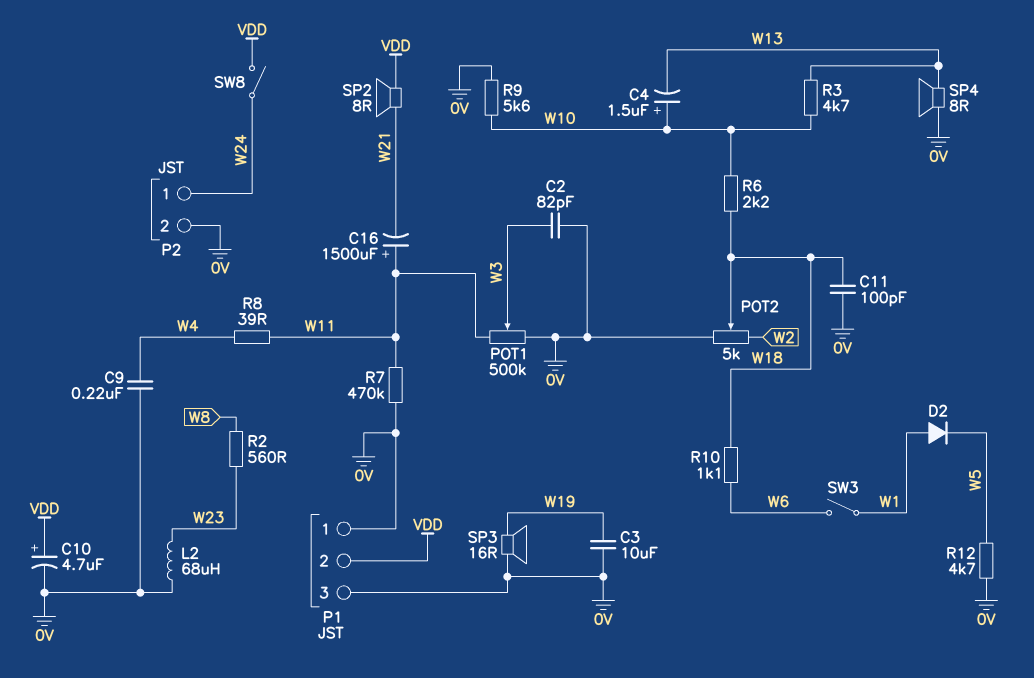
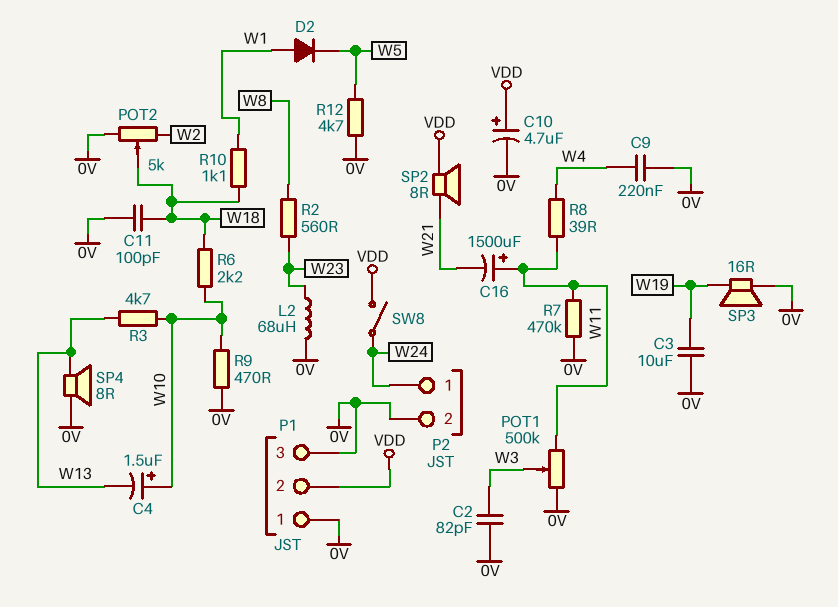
R9: 5.6k (0V, W10) -> 470 (0V, W10)
R10: 1.1k (W6, W18) -> 1.1k (W1, W18)
SW3: switch (W1, W6) -> none

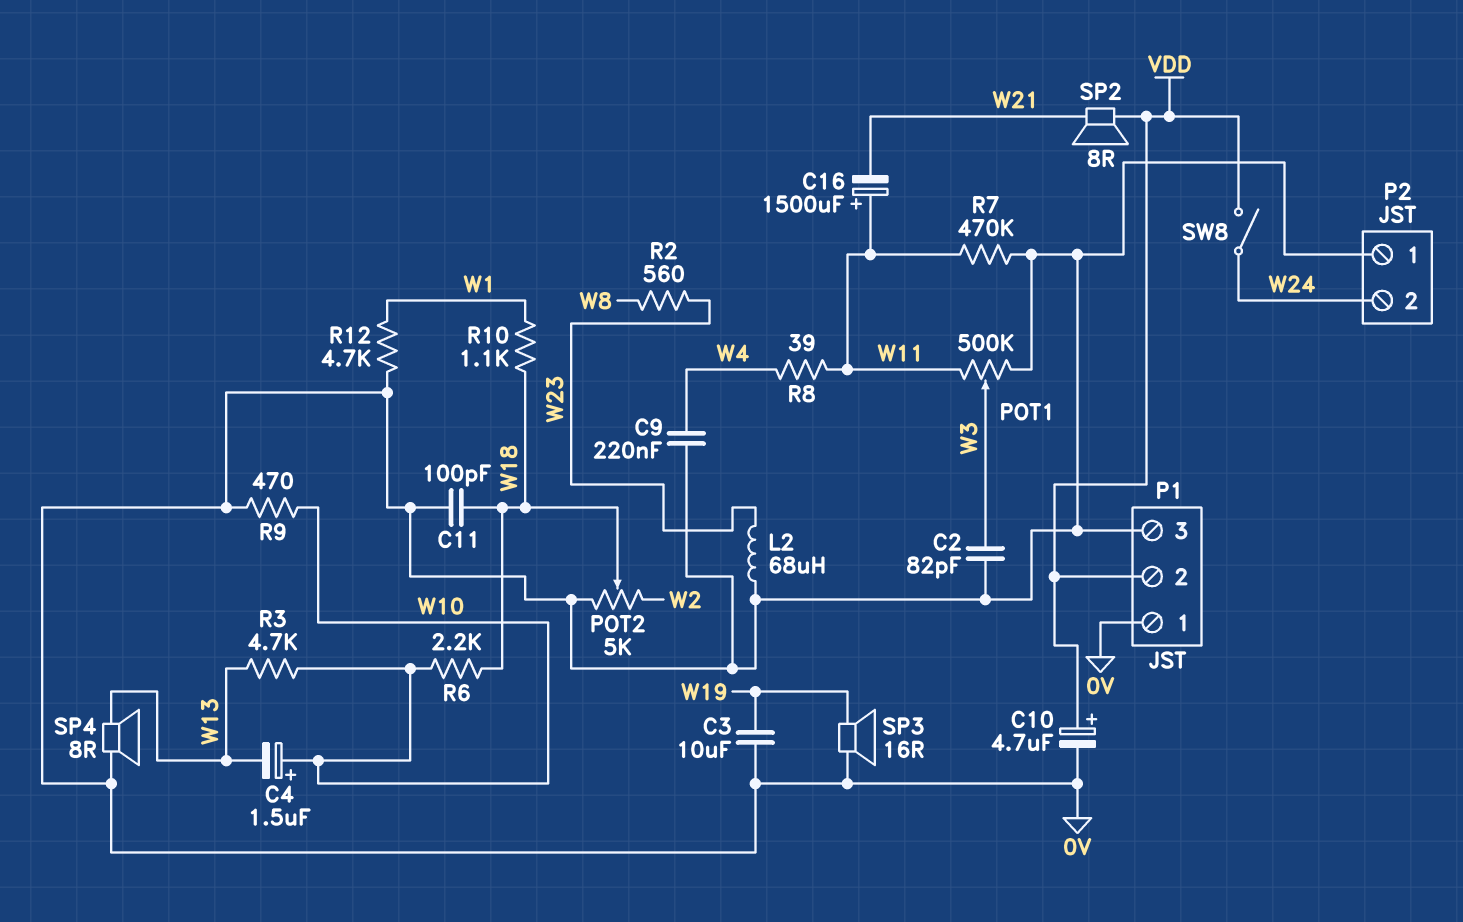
D2: diode (A W1, K W5) -> none
P2 pin 1: W24 -> 0V
P2 pin 2: 0V -> W24
R12: 4.7k (0V, W5) -> 4.7k (0V, W1)

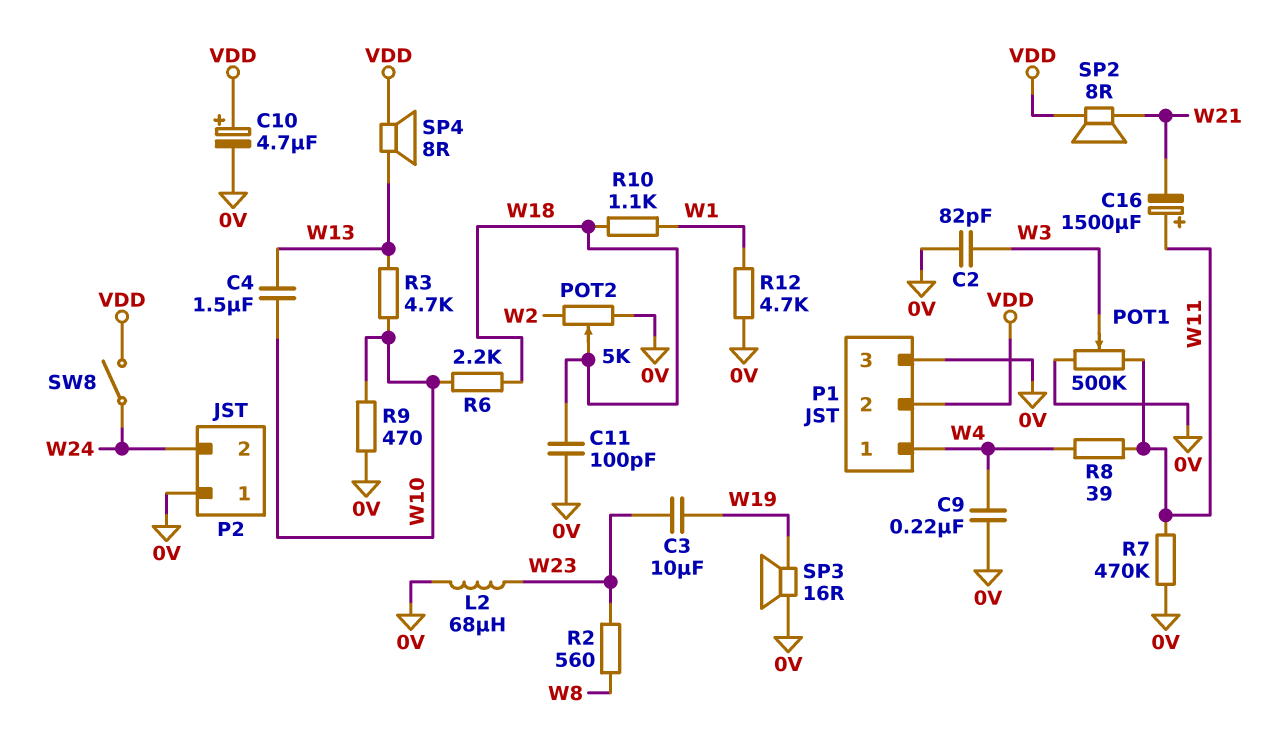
C3: 10uF (0V, W19) -> 10uF (W19, W23)
C4: 1.5uF (plus W10, minus W13) -> 1.5uF (W10, W13)
P1 pin 1: 0V -> W4
SP4: speaker 8R (0V, W13) -> speaker 8R (VDD, W13)

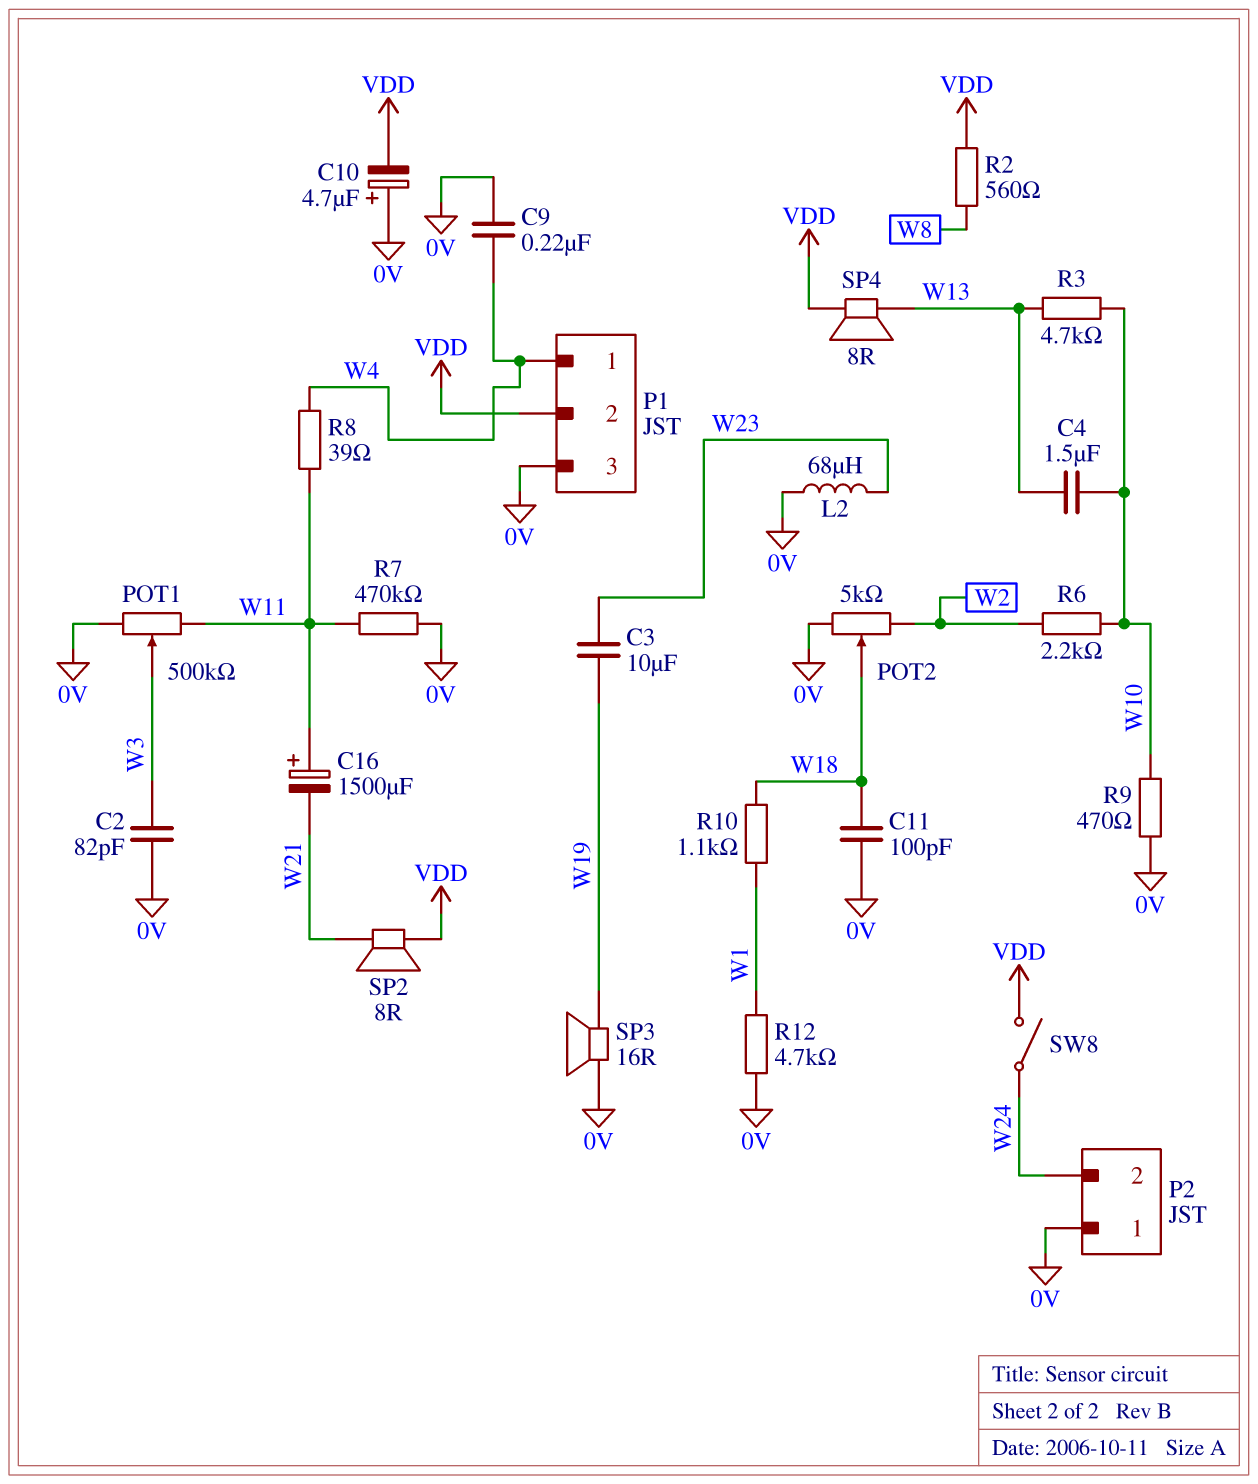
C10: 4.7uF (plus VDD, minus 0V) -> 4.7uF (plus 0V, minus VDD)
R2: 560 (W8, W23) -> 560 (VDD, W8)
R6: 2.2k (W10, W18) -> 2.2k (W2, W10)

